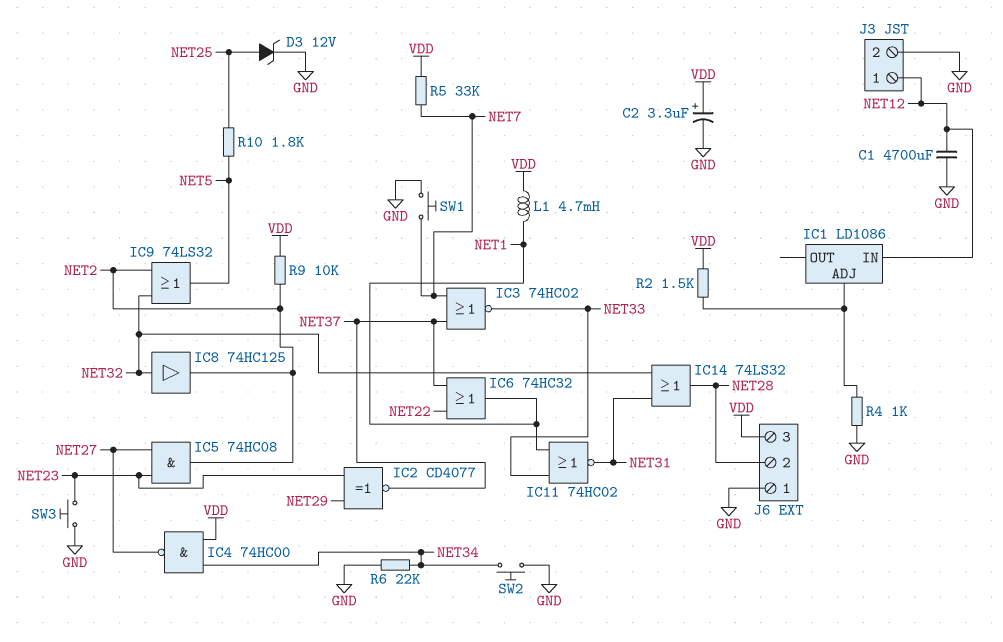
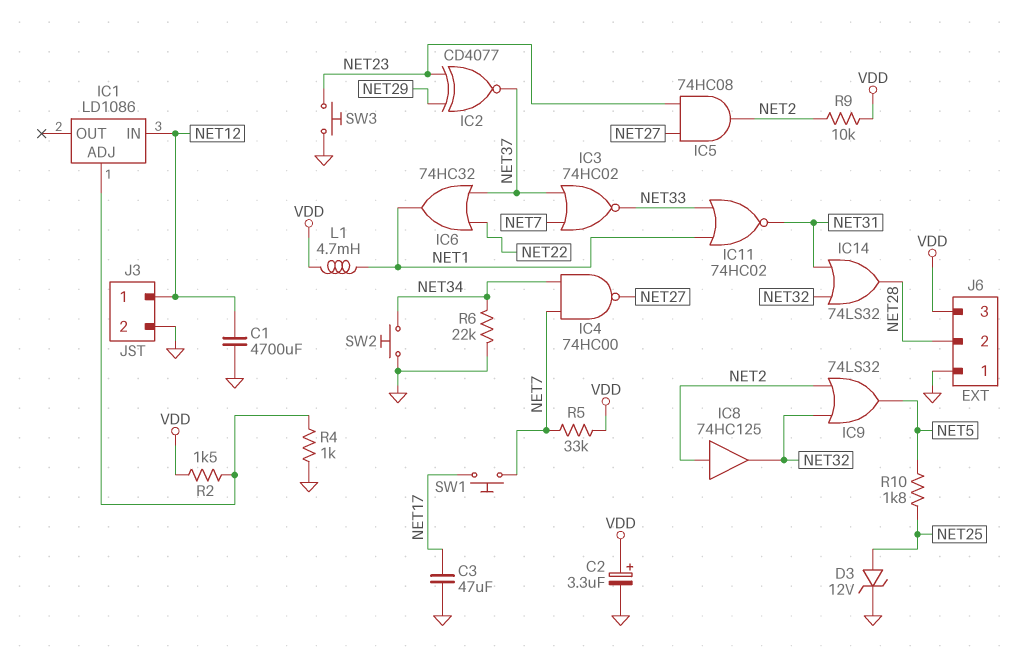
C3: none -> 47uF (GND, NET17)
IC4: NAND 74HC00 (in NET34, in VDD, out NET27) -> NAND 74HC00 (in NET7, in NET34, out NET27)
IC8: buffer 74HC125 (in NET32, out NET2) -> buffer 74HC125 (in NET2, out NET32)
SW1: button (GND, NET7) -> button (NET7, NET17)

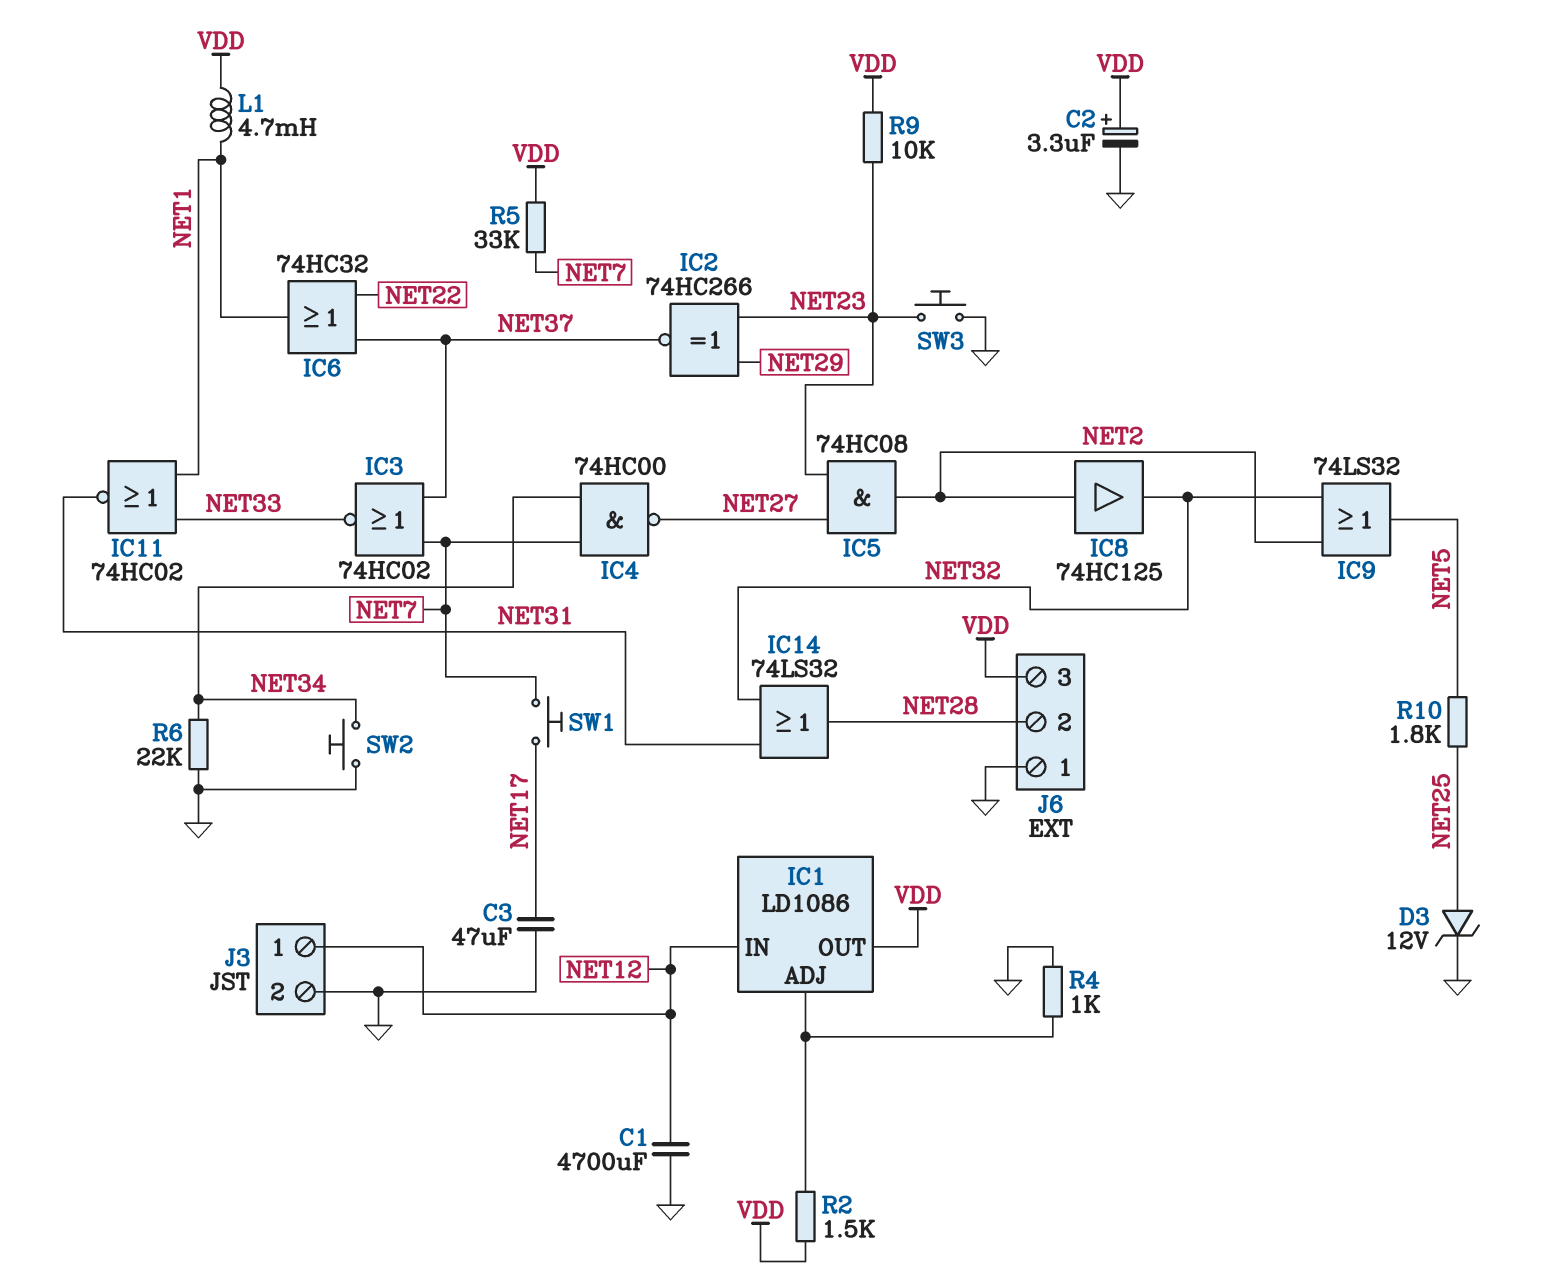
IC1 pin OUT: none -> VDD
IC2: XNOR CD4077 (in NET23, in NET29, out NET37) -> XNOR 74HC266 (in NET23, in NET29, out NET37)
R9: 10k (NET2, VDD) -> 10k (NET23, VDD)

